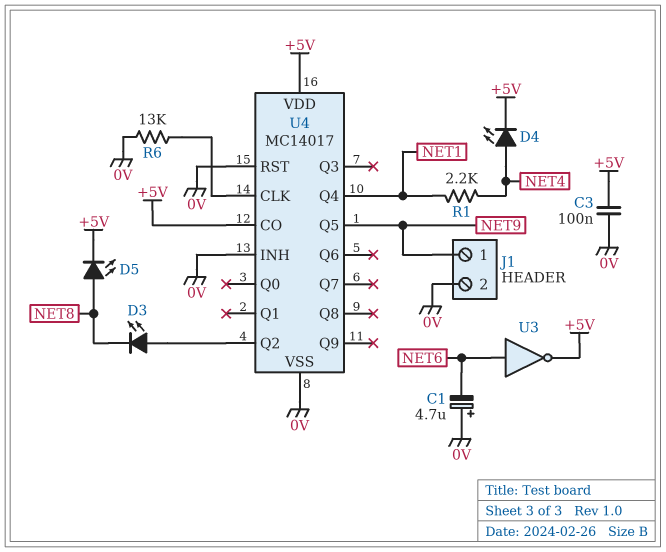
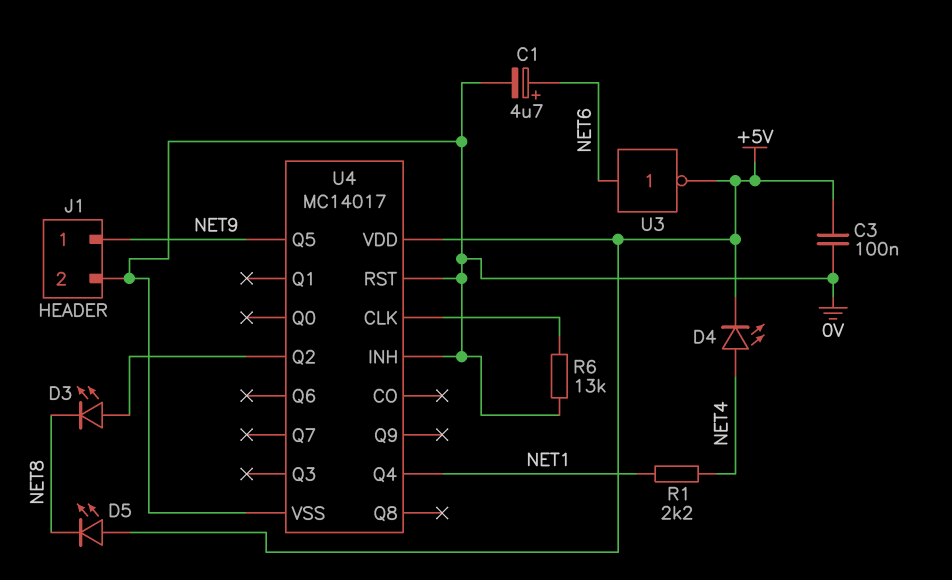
C1: 4.7uF (plus 0V, minus NET6) -> 4.7uF (plus NET6, minus 0V)
D5: LED (A NET8, K +5V) -> LED (A +5V, K NET8)
U4 pin CO: +5V -> none

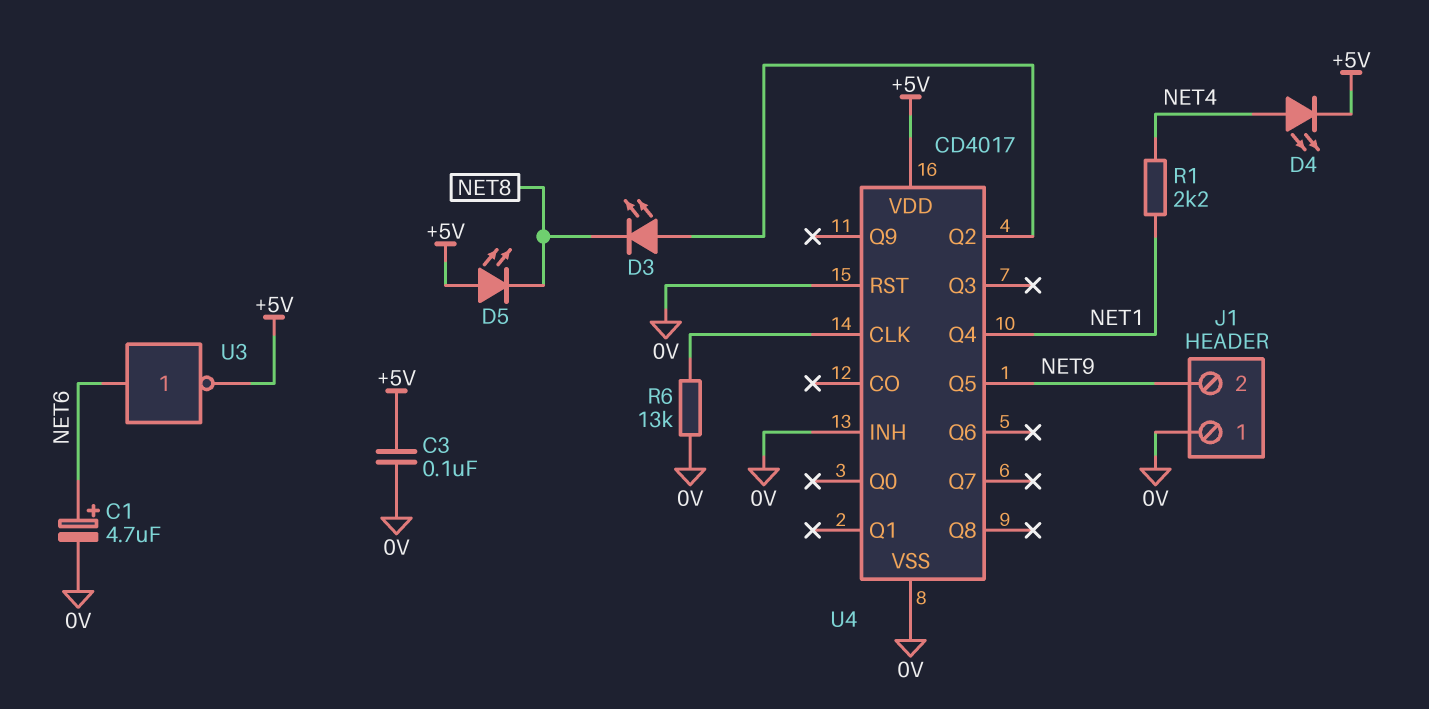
J1 pin 1: NET9 -> 0V
J1 pin 2: 0V -> NET9
U4: MC14017 -> CD4017

